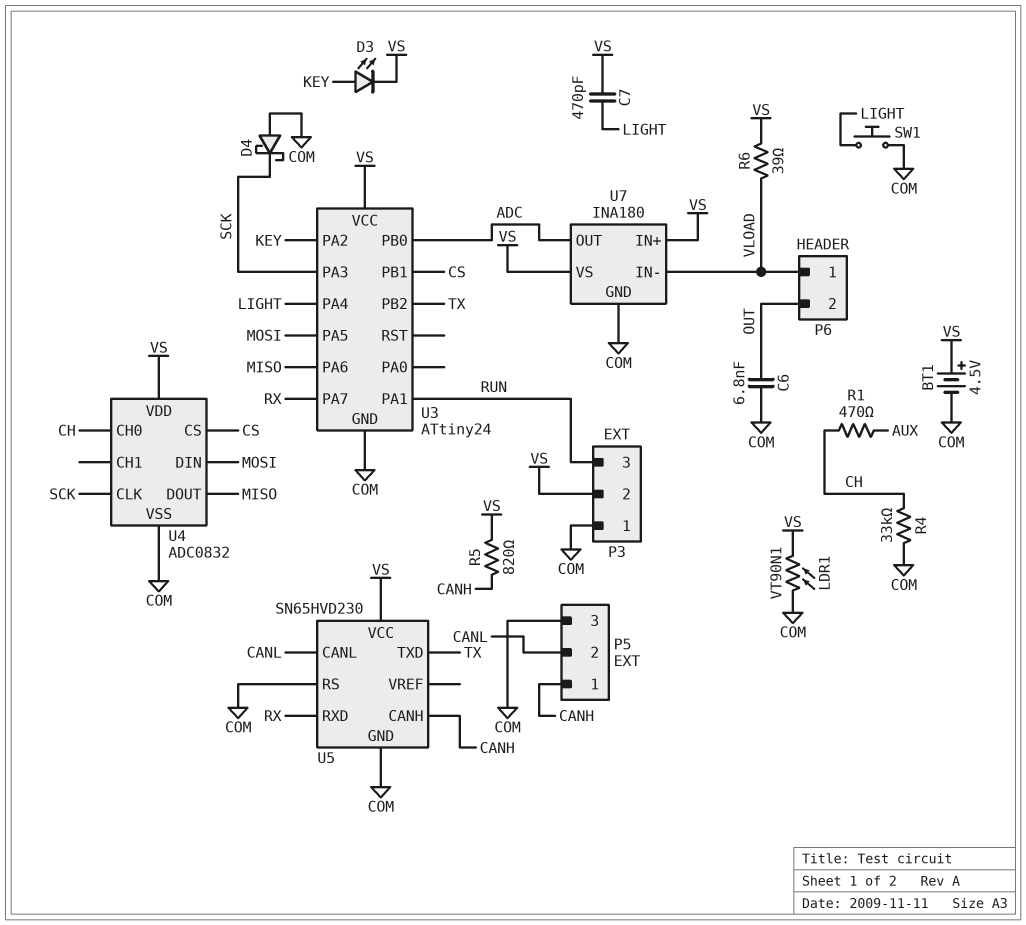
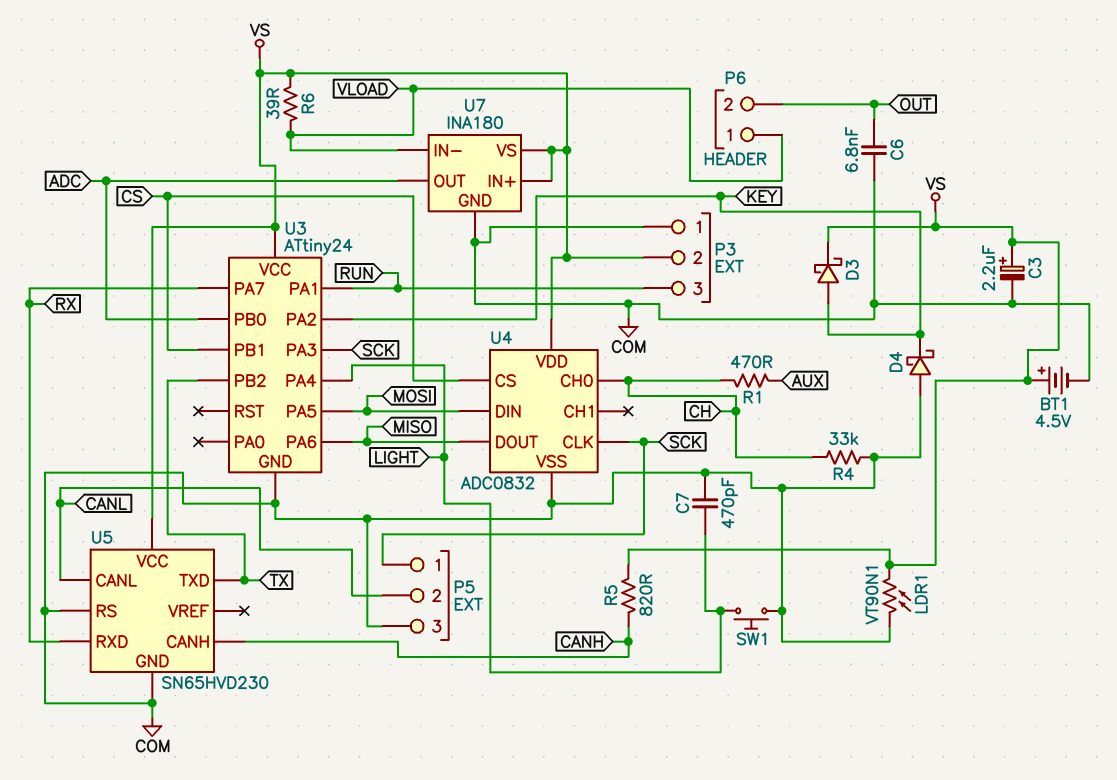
C3: none -> 2.2uF (plus VS, minus COM)
C7: 470pF (LIGHT, VS) -> 470pF (COM, LIGHT)
D3: LED (A KEY, K VS) -> schottky (A KEY, K VS)
D4: schottky (A COM, K SCK) -> schottky (A COM, K KEY)
P5 pin 1: CANH -> SCK

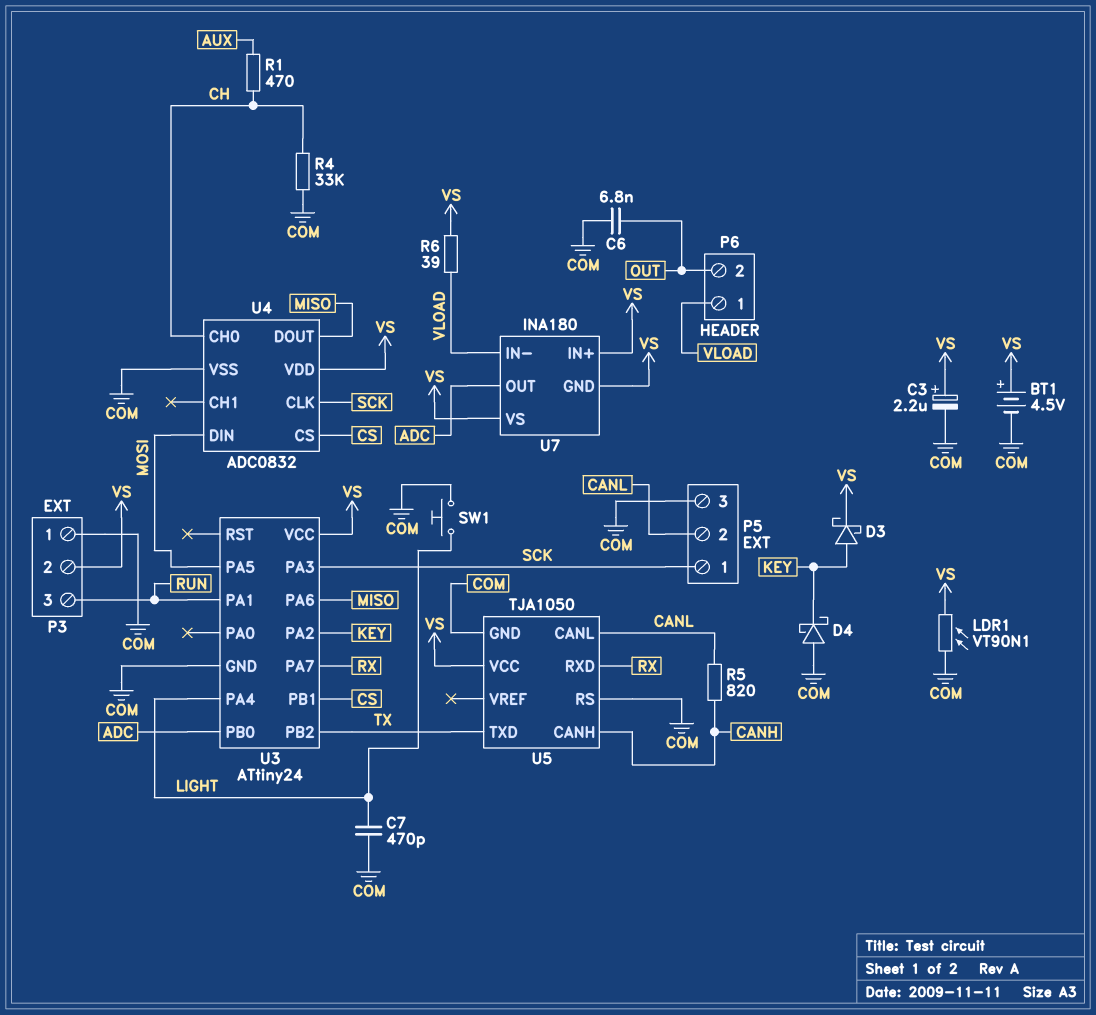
R5: 820 (CANH, VS) -> 820 (CANH, CANL)
U5: SN65HVD230 -> TJA1050
U7 pin GND: COM -> VS

